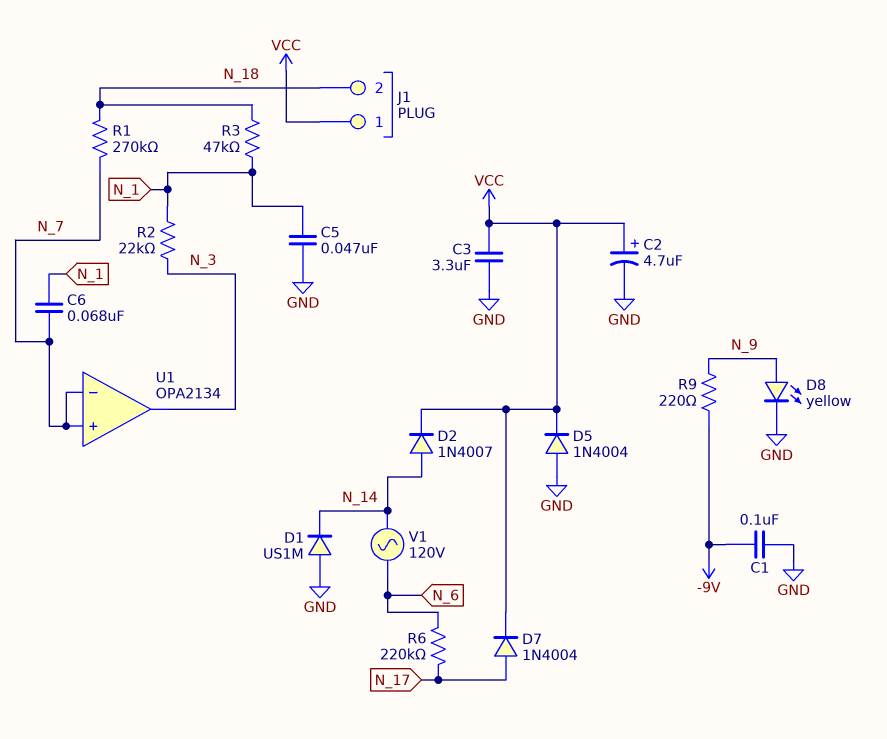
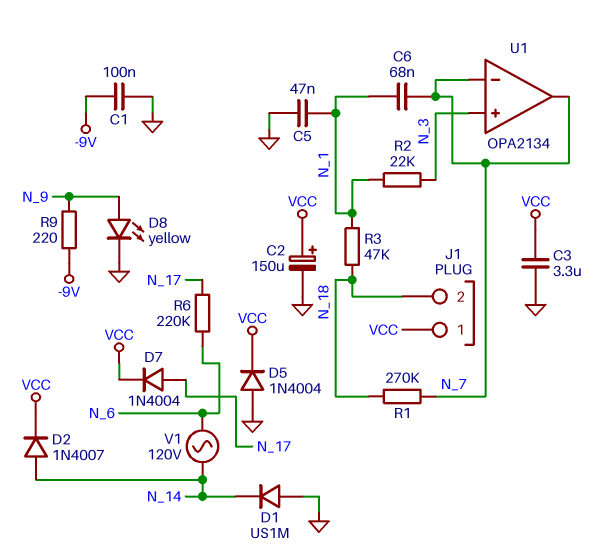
C2: 4.7uF (plus VCC, minus GND) -> 150uF (plus VCC, minus GND)
U1 pin in+: N_7 -> N_3
U1 pin out: N_3 -> N_7

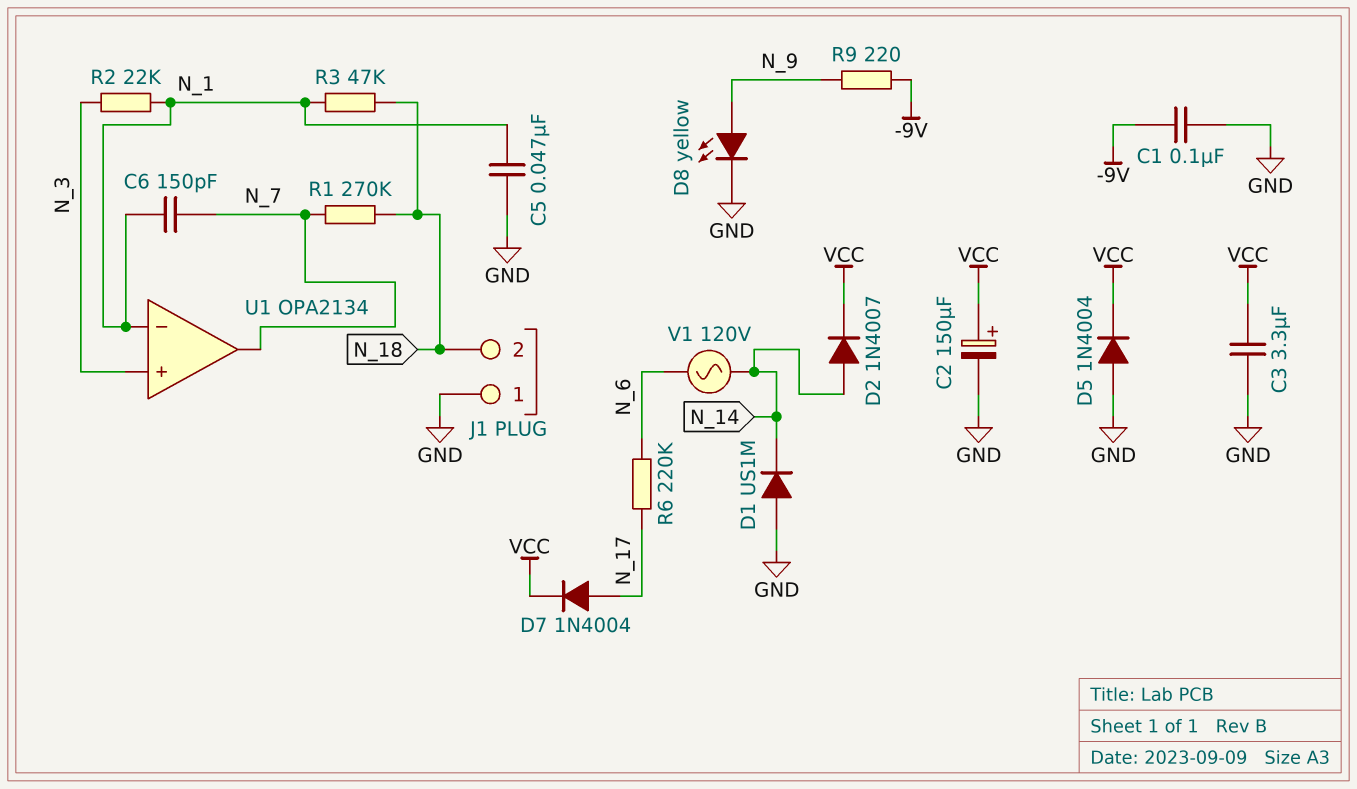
C6: 68nF (N_1, N_7) -> 150pF (N_1, N_7)
J1 pin 1: VCC -> GND
U1 pin in-: N_7 -> N_1

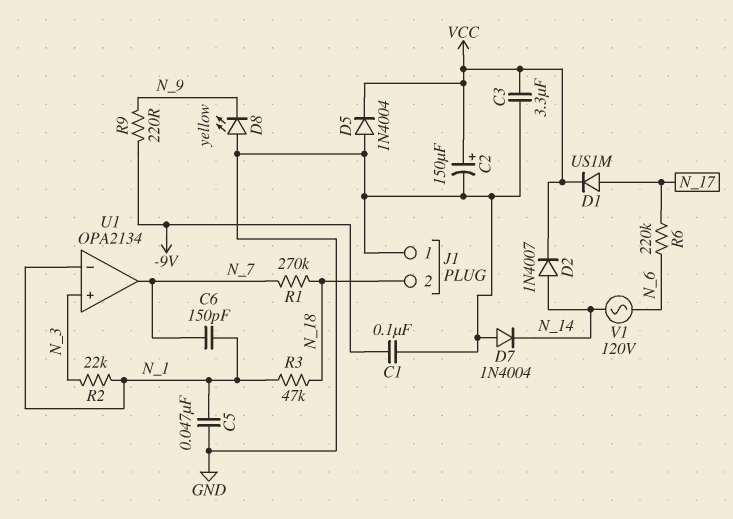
D1: diode US1M (A GND, K N_14) -> diode US1M (A N_17, K VCC)
D7: diode 1N4004 (A N_17, K VCC) -> diode 1N4004 (A GND, K N_14)
D8: LED yellow (A N_9, K GND) -> LED yellow (A GND, K N_9)

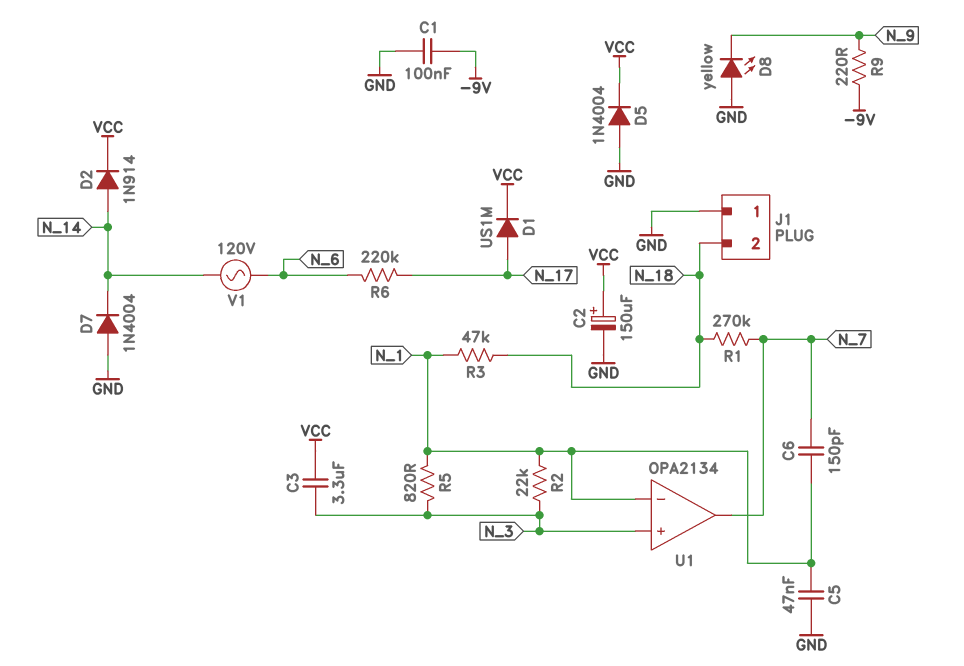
C3: 3.3uF (GND, VCC) -> 3.3uF (N_3, VCC)
D2: diode 1N4007 (A N_14, K VCC) -> diode 1N914 (A N_14, K VCC)
R5: none -> 820 (N_1, N_3)

